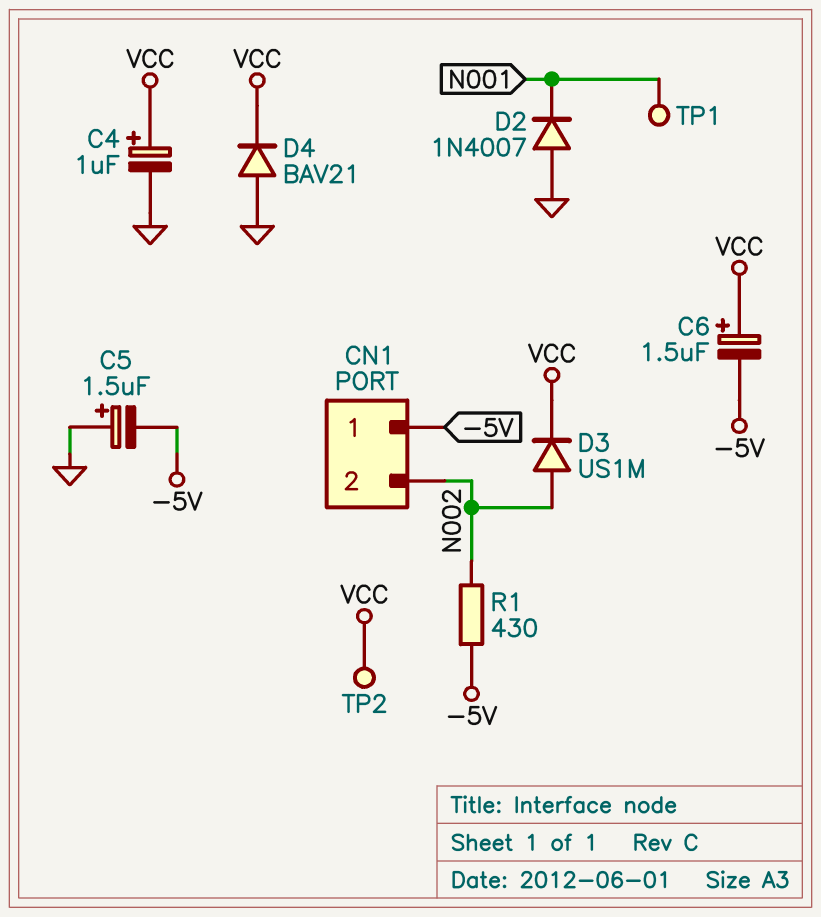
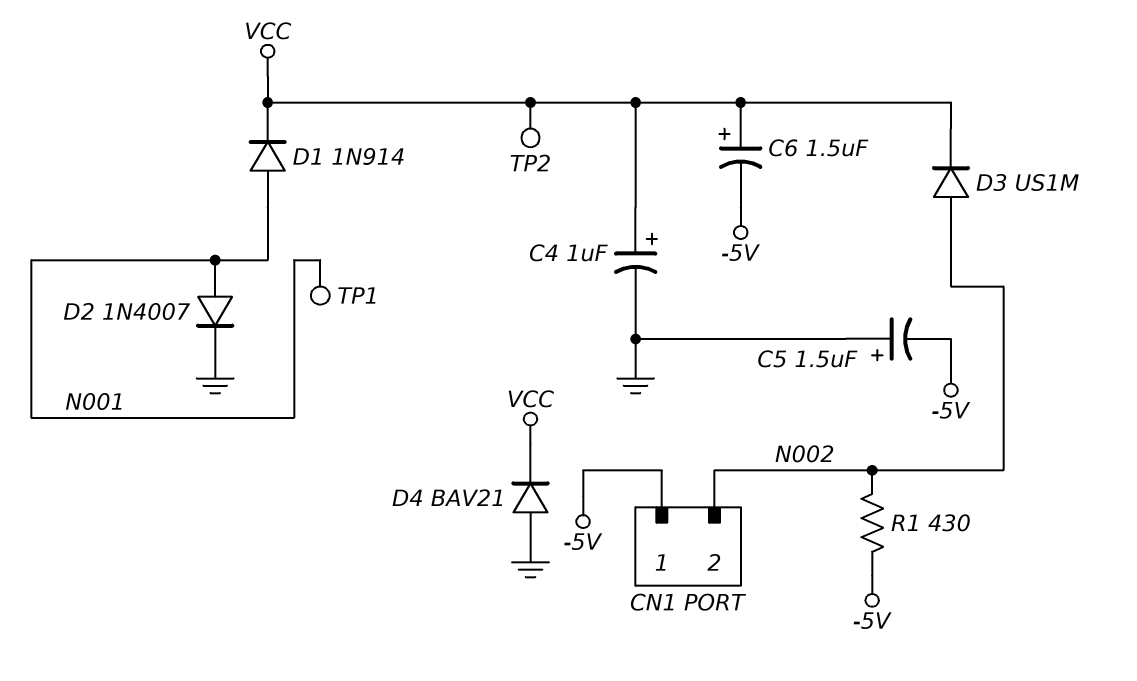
D1: none -> diode 1N914 (A N001, K VCC)
D2: diode 1N4007 (A GND, K N001) -> diode 1N4007 (A N001, K GND)

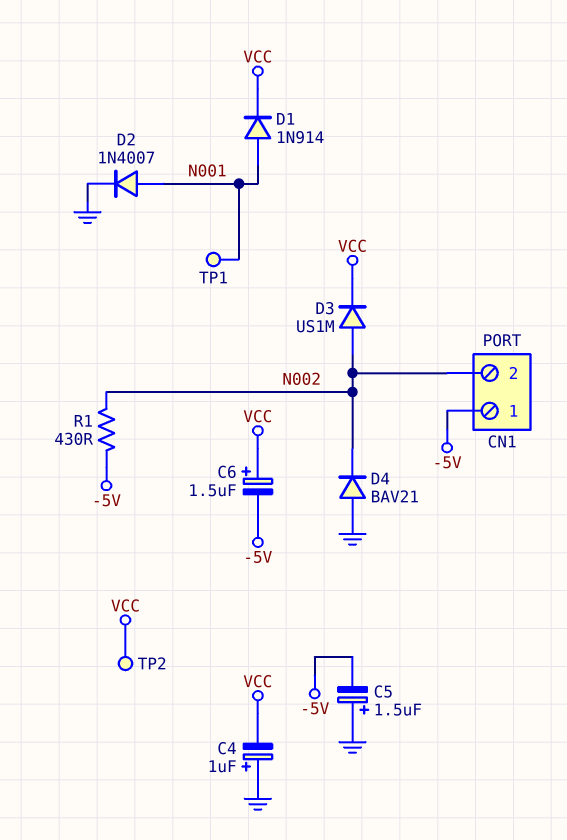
C4: 1uF (plus VCC, minus GND) -> 1uF (plus GND, minus VCC)
D4: diode BAV21 (A GND, K VCC) -> diode BAV21 (A GND, K N002)

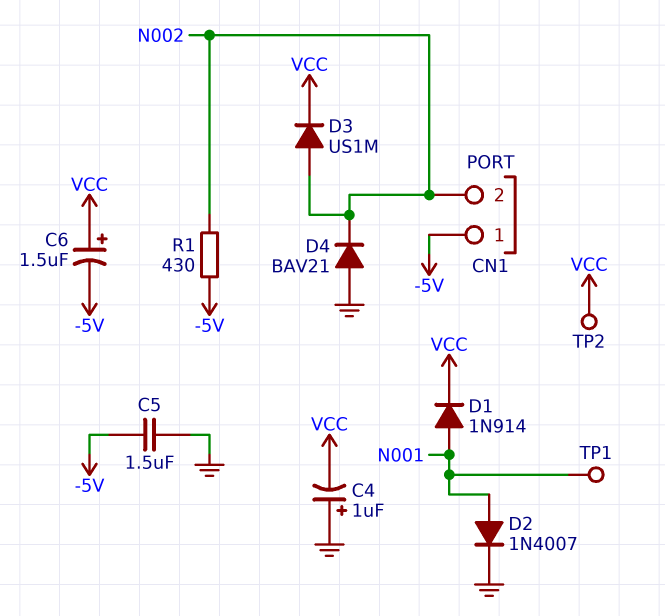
C5: 1.5uF (plus GND, minus -5V) -> 1.5uF (-5V, GND)

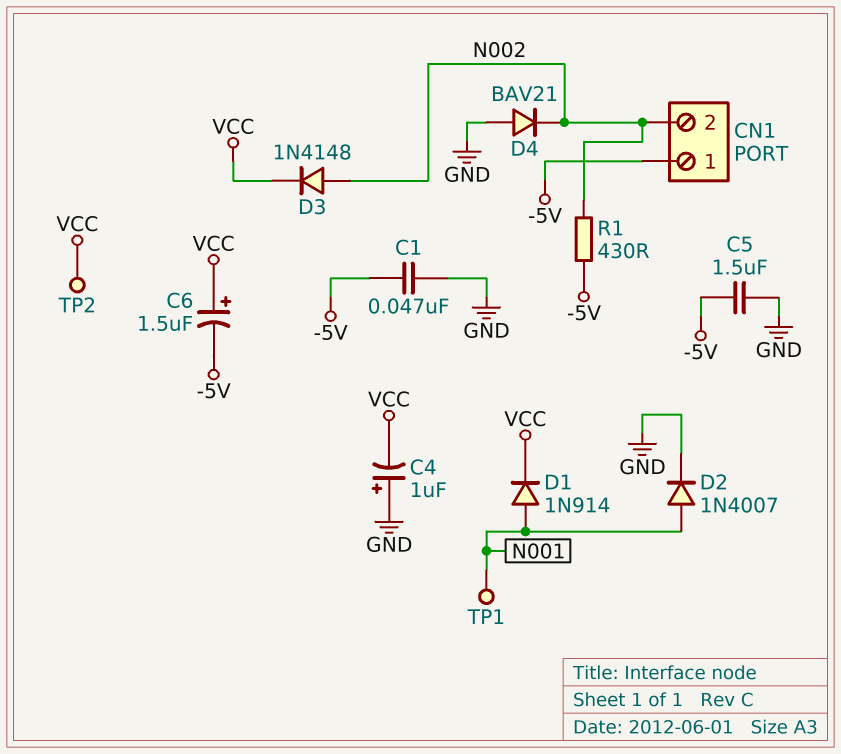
C1: none -> 47nF (-5V, GND)
D3: diode US1M (A N002, K VCC) -> diode 1N4148 (A N002, K VCC)

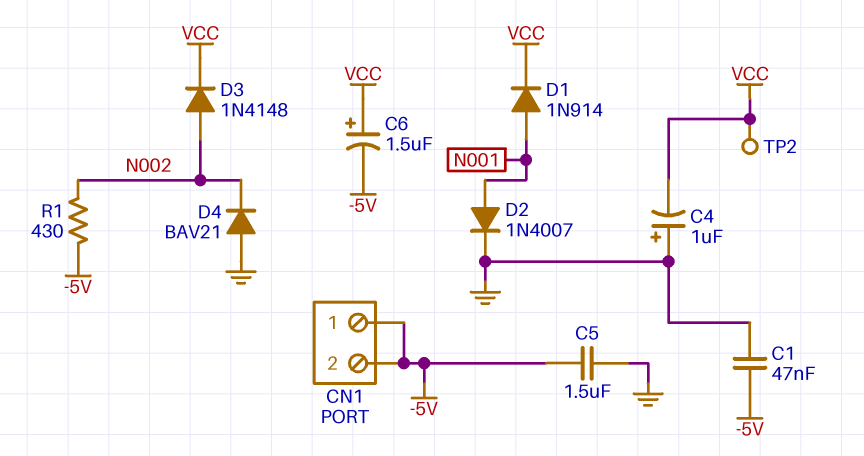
CN1 pin 2: N002 -> -5V
TP1: test point (N001) -> none

